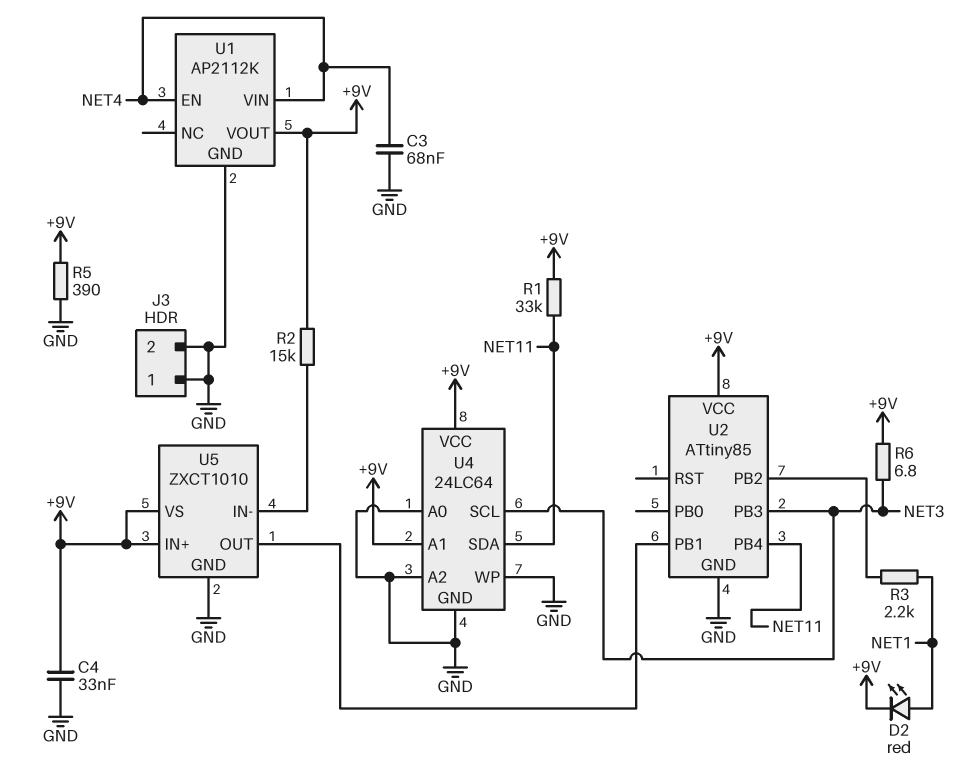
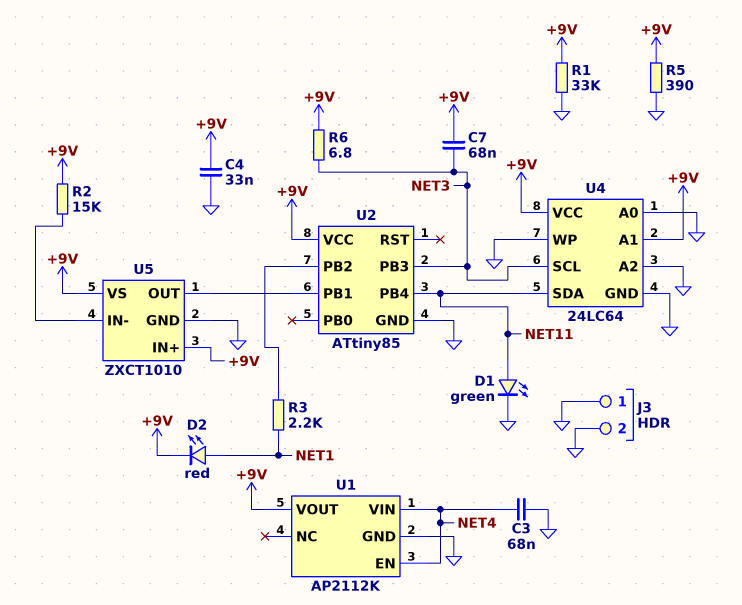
C7: none -> 68nF (+9V, NET3)
D1: none -> LED green (A NET11, K GND)
R1: 33k (+9V, NET11) -> 33k (+9V, GND)

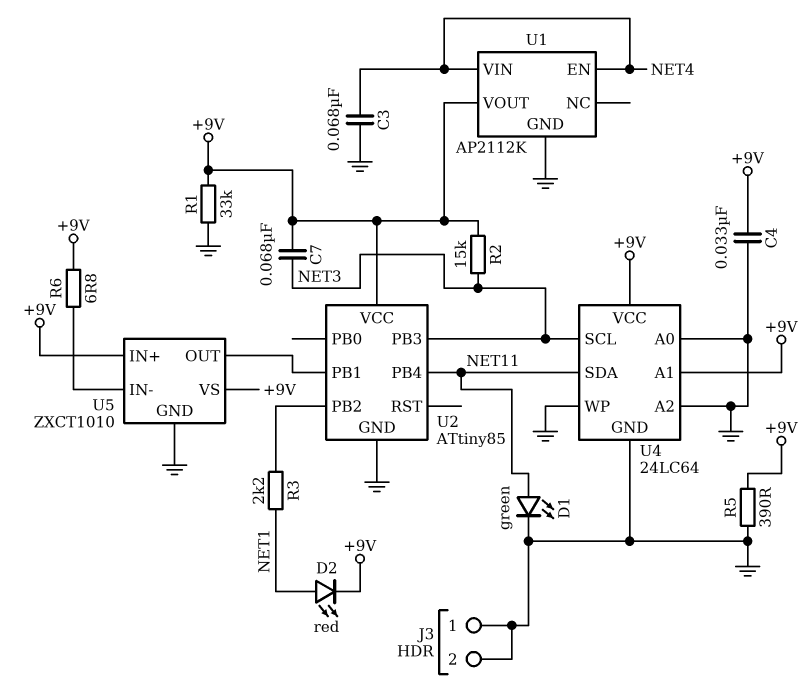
R2: 15k (+9V, U5/IN-) -> 15k (+9V, NET3)
R6: 6.8 (+9V, NET3) -> 6.8 (+9V, U5/IN-)

